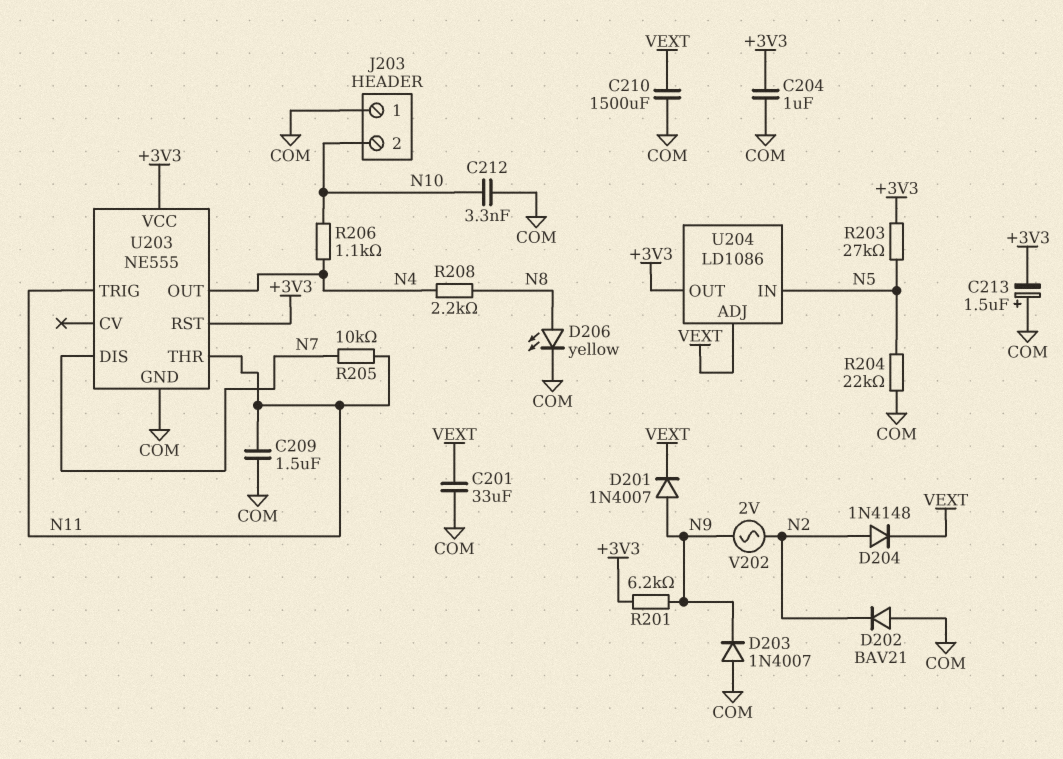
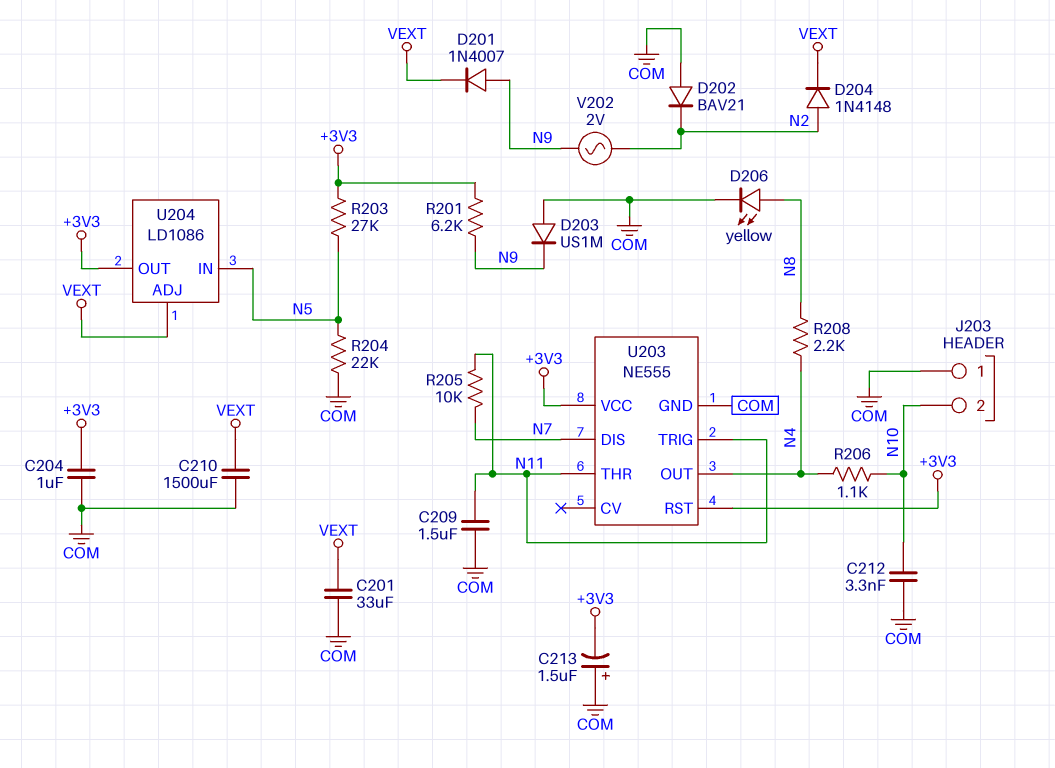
D203: diode 1N4007 (A COM, K N9) -> diode US1M (A COM, K N9)

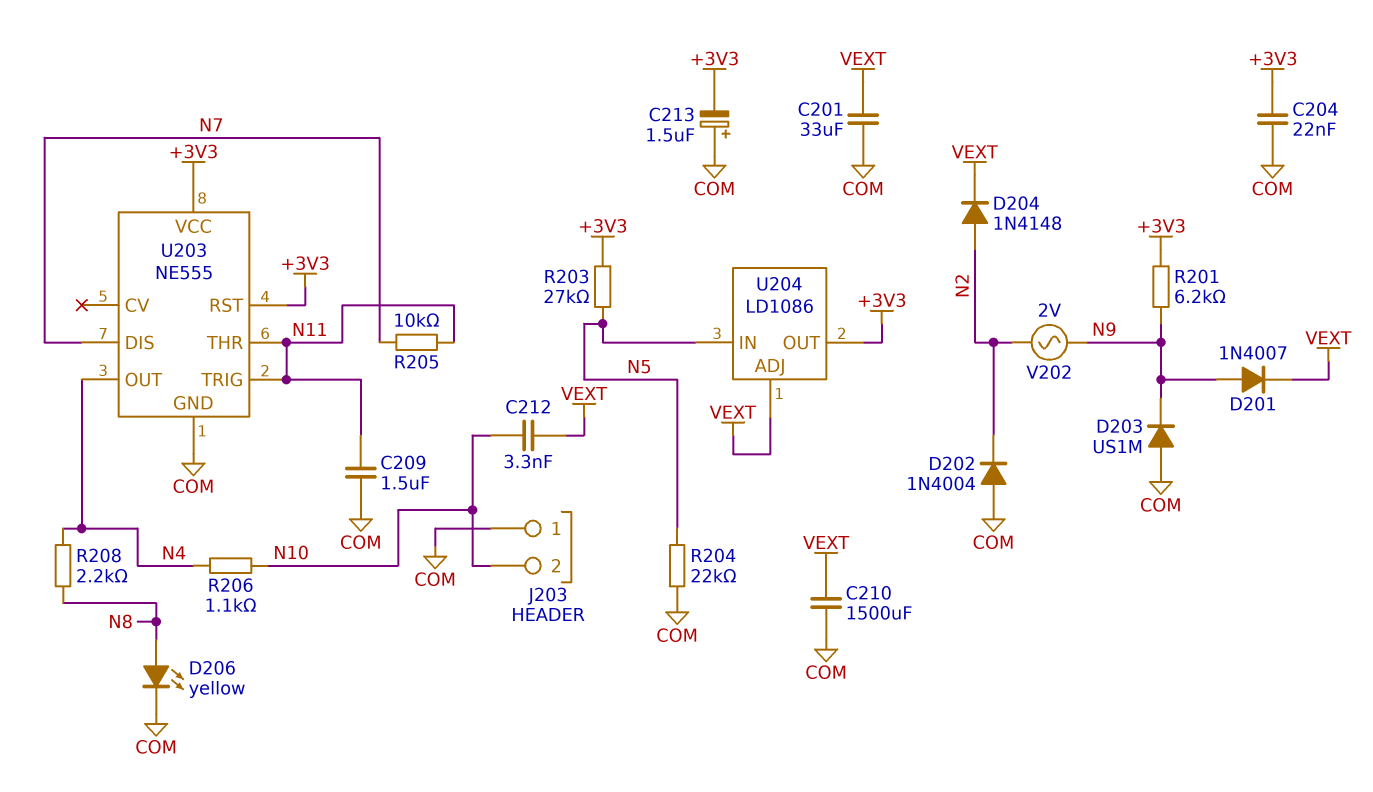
C204: 1uF (+3V3, COM) -> 22nF (+3V3, COM)
C212: 3.3nF (COM, N10) -> 3.3nF (N10, VEXT)
D202: diode BAV21 (A COM, K N2) -> diode 1N4004 (A COM, K N2)

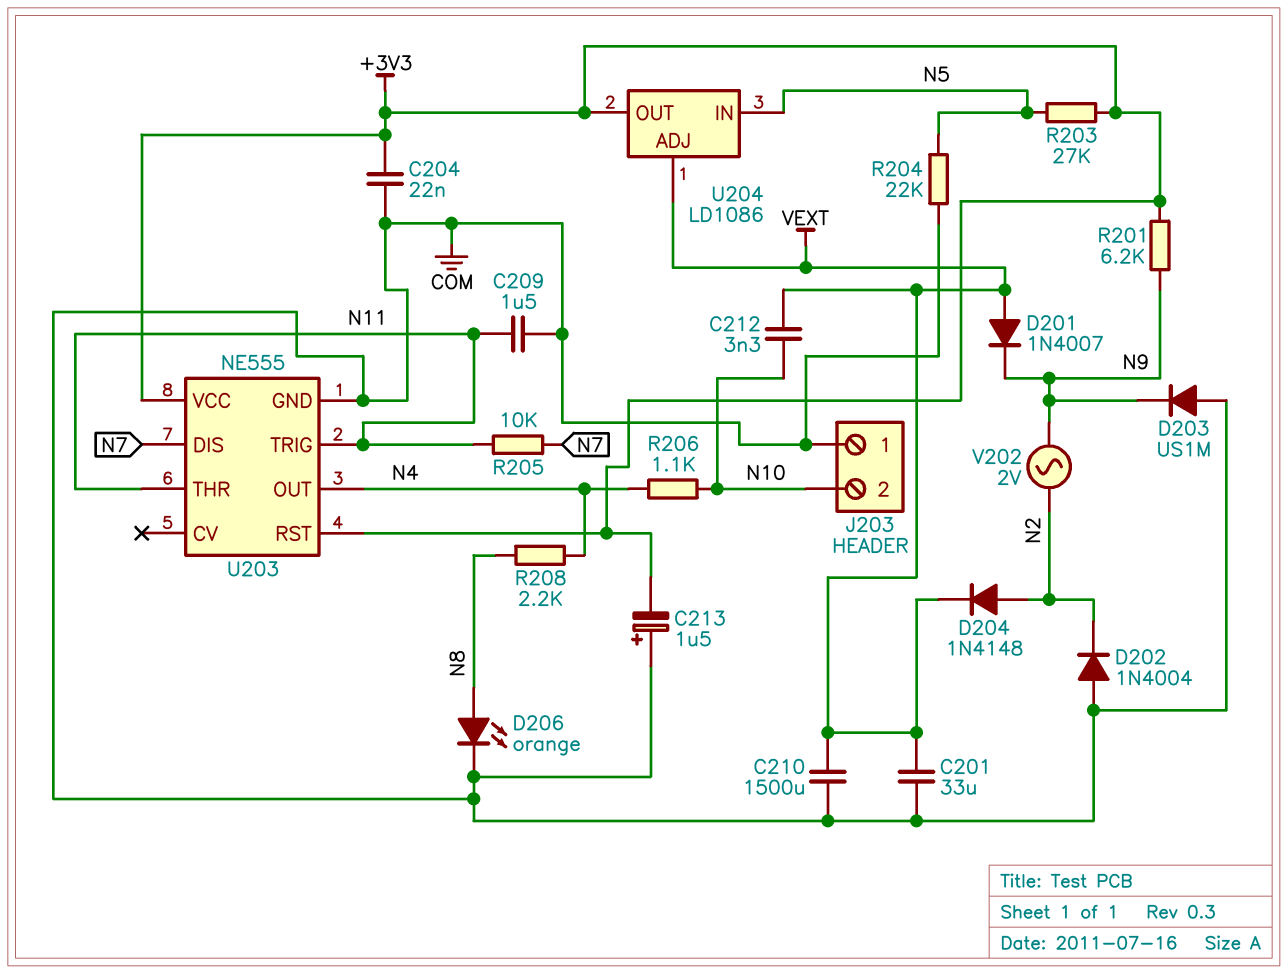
D201: diode 1N4007 (A N9, K VEXT) -> diode 1N4007 (A VEXT, K N9)
D206: LED yellow (A N8, K COM) -> LED orange (A N8, K COM)

